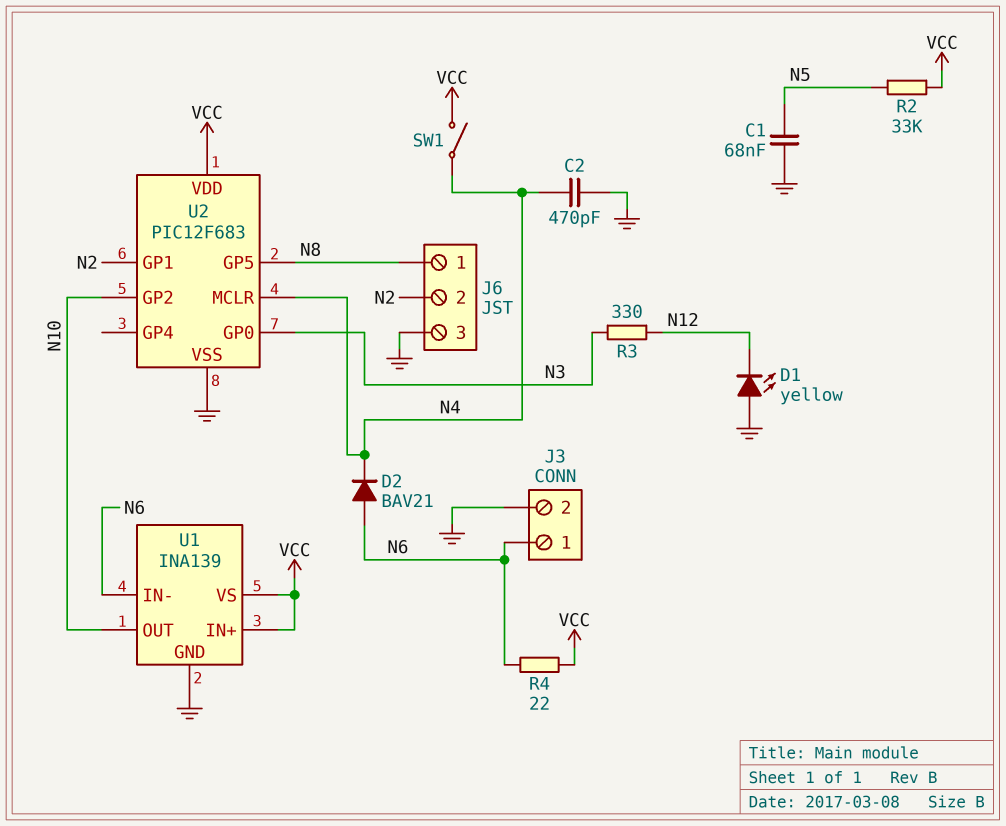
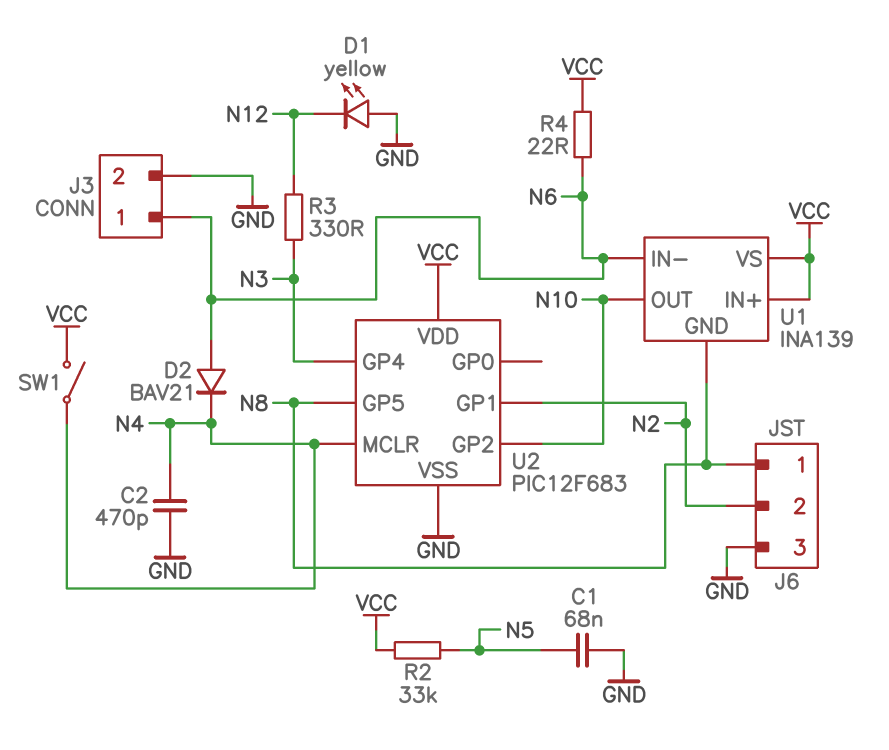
U1 pin GND: GND -> N8
U2 pin GP0: N3 -> none
U2 pin GP4: none -> N3

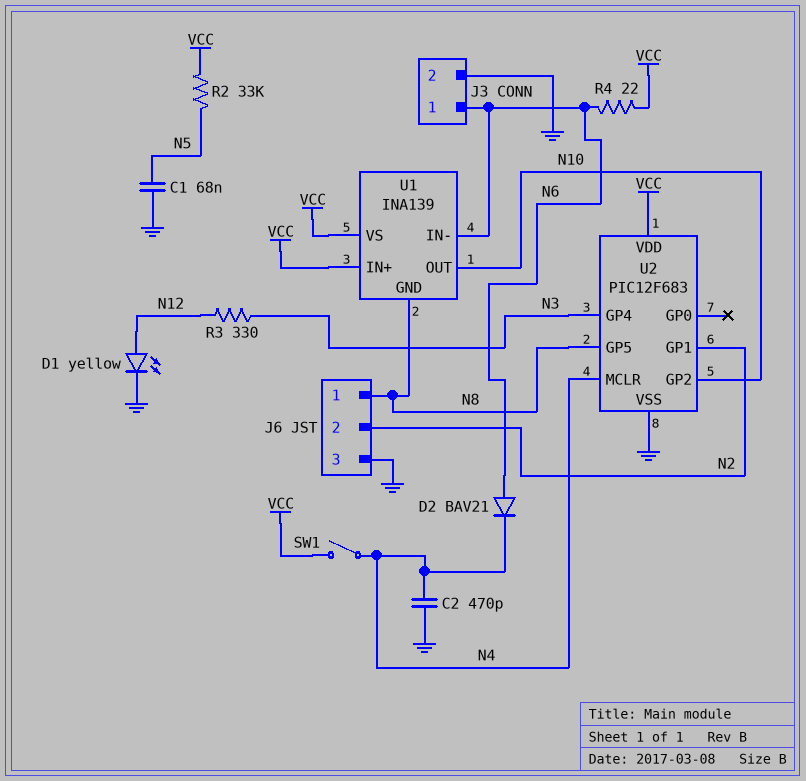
D1: LED yellow (A GND, K N12) -> LED yellow (A N12, K GND)

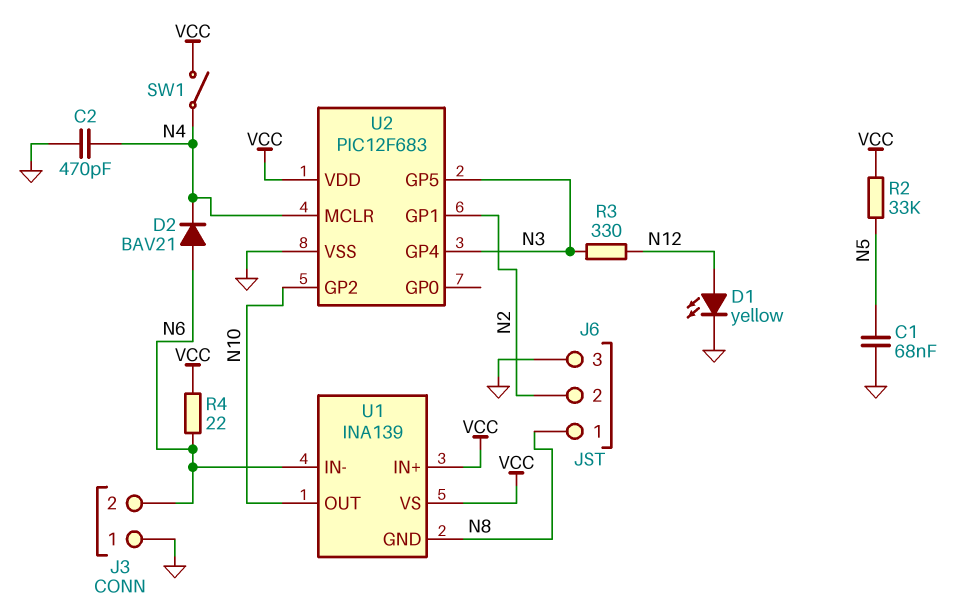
J3 pin 1: N6 -> GND
J3 pin 2: GND -> N6
U2 pin GP5: N8 -> N3

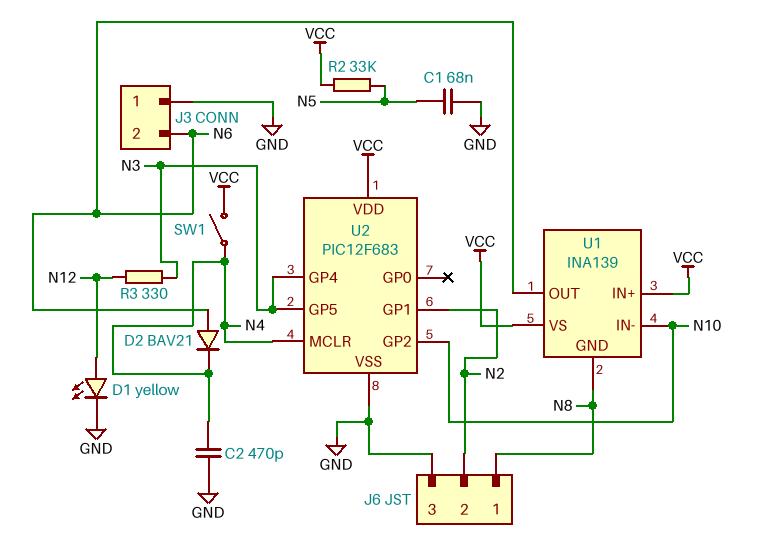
R4: 22 (N6, VCC) -> none
U1 pin IN-: N6 -> N10
U1 pin OUT: N10 -> N6

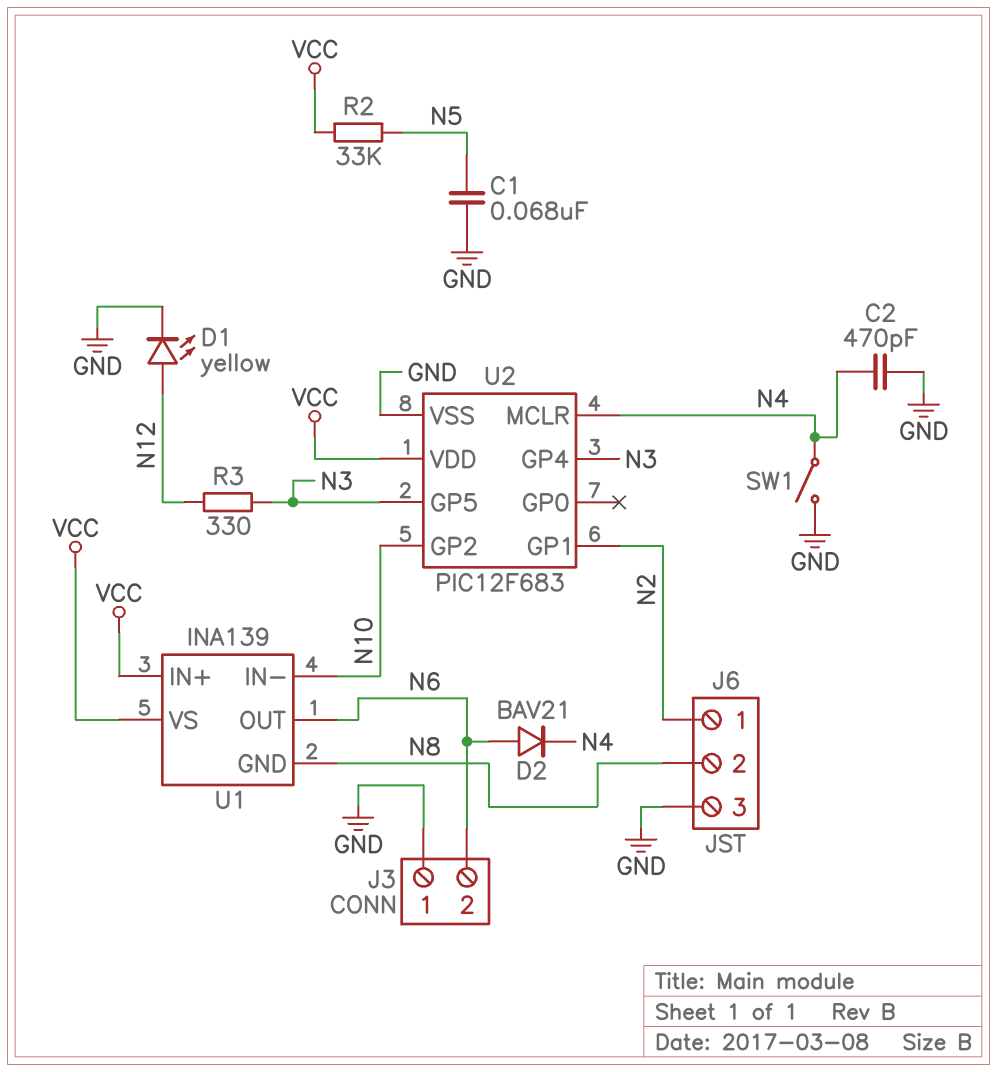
J6 pin 1: N8 -> N2
J6 pin 2: N2 -> N8
SW1: switch (N4, VCC) -> switch (GND, N4)

